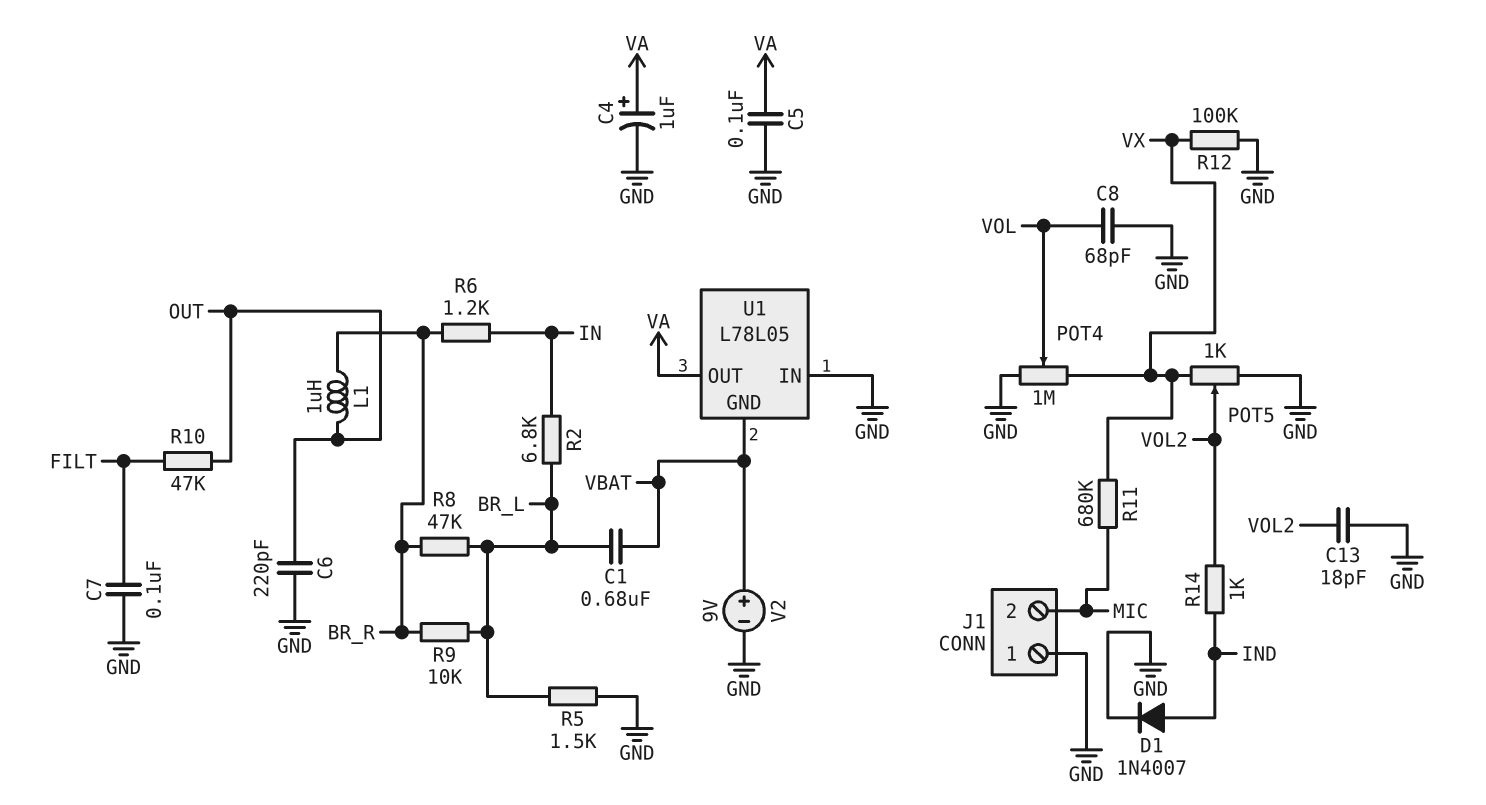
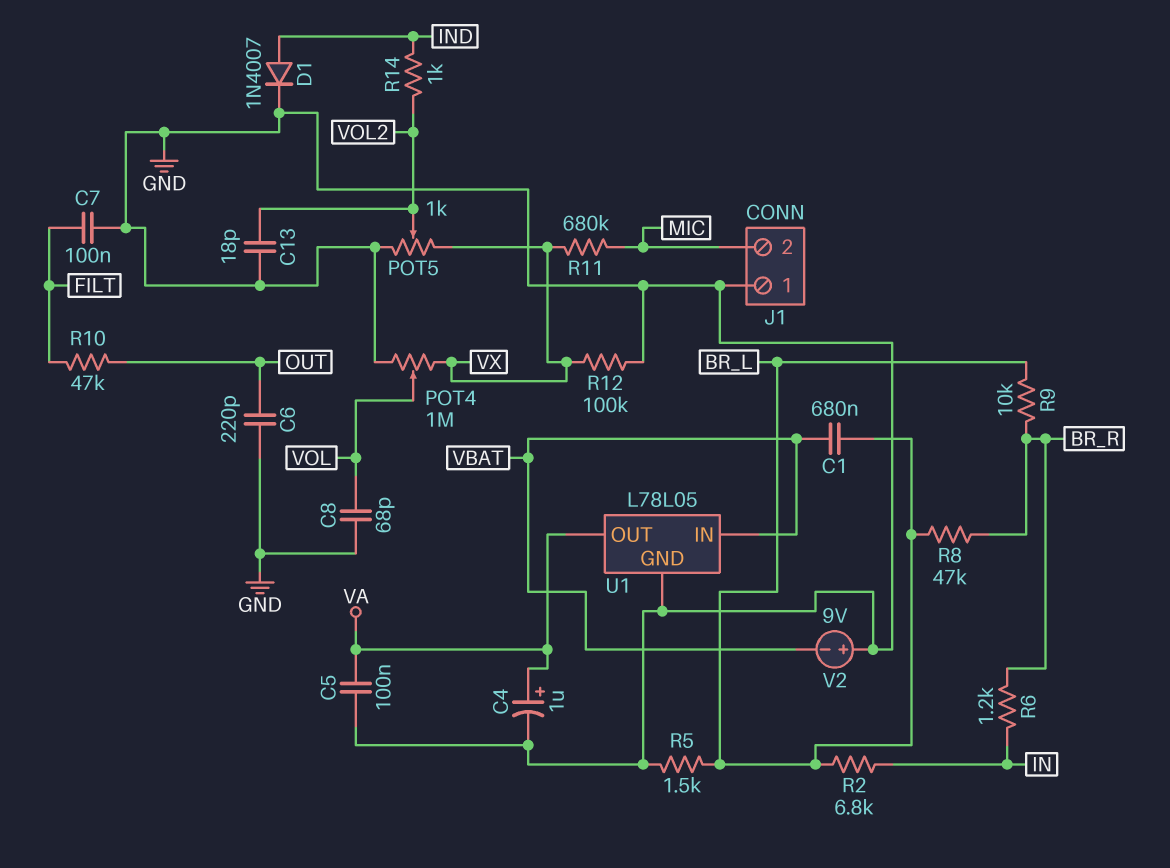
L1: 1uH (BR_R, OUT) -> none
U1 pin GND: VBAT -> GND
U1 pin IN: GND -> VBAT
V2: 9V (plus VBAT, minus GND) -> 9V (plus GND, minus VBAT)

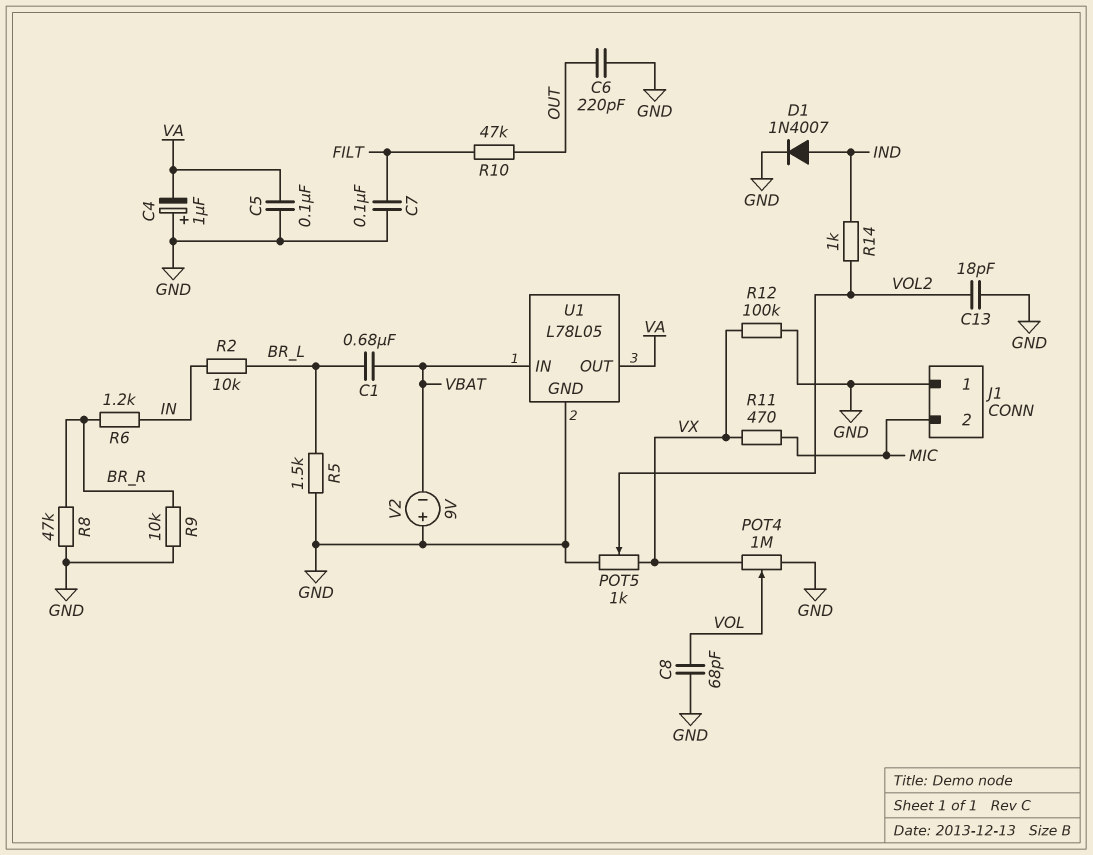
C4: 1uF (plus VA, minus GND) -> 1uF (plus GND, minus VA)
R2: 6.8k (BR_L, IN) -> 10k (BR_L, IN)
R8: 47k (BR_L, BR_R) -> 47k (BR_R, GND)
R9: 10k (BR_L, BR_R) -> 10k (BR_R, GND)
R11: 680k (MIC, VX) -> 470 (MIC, VX)

